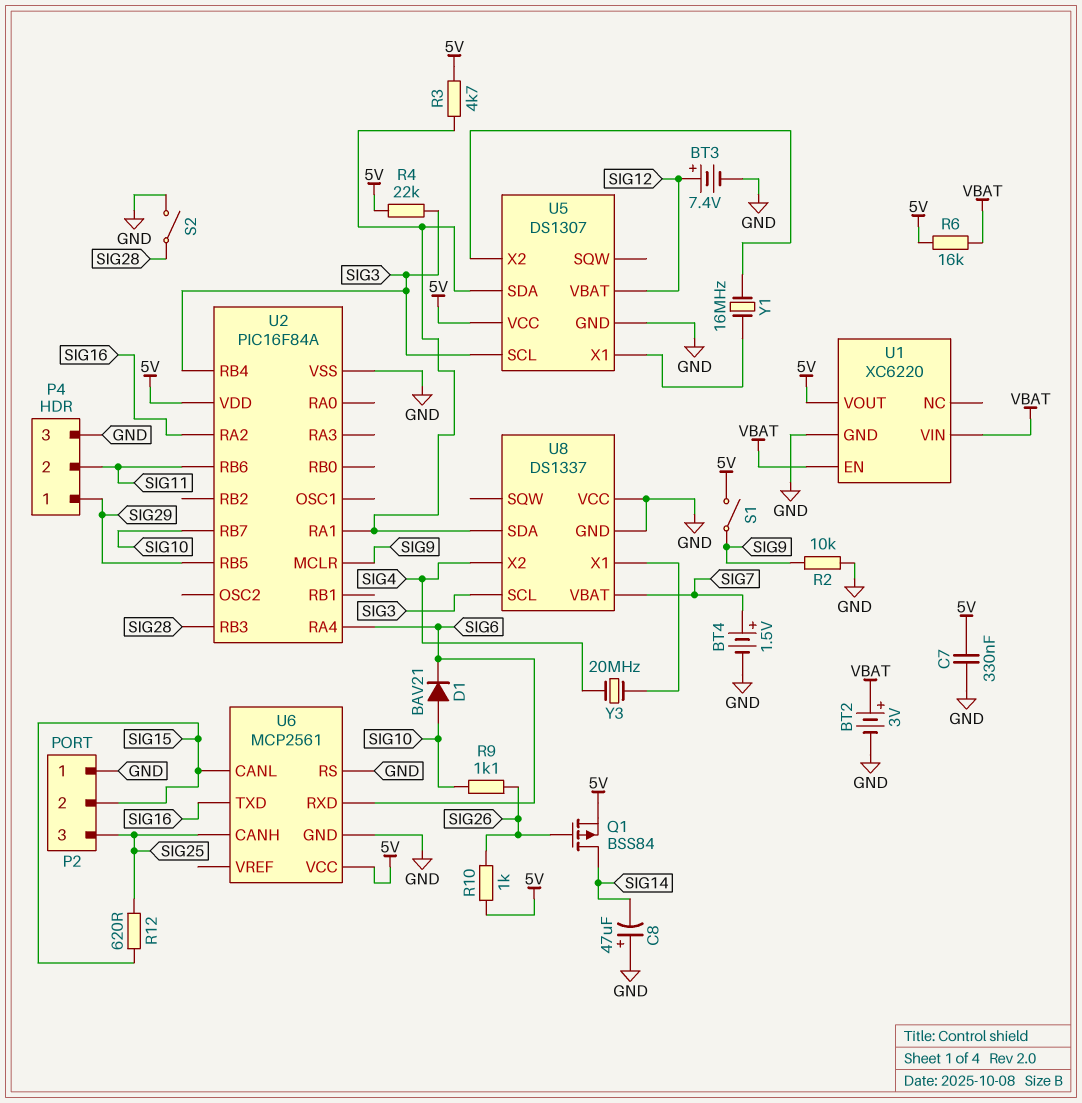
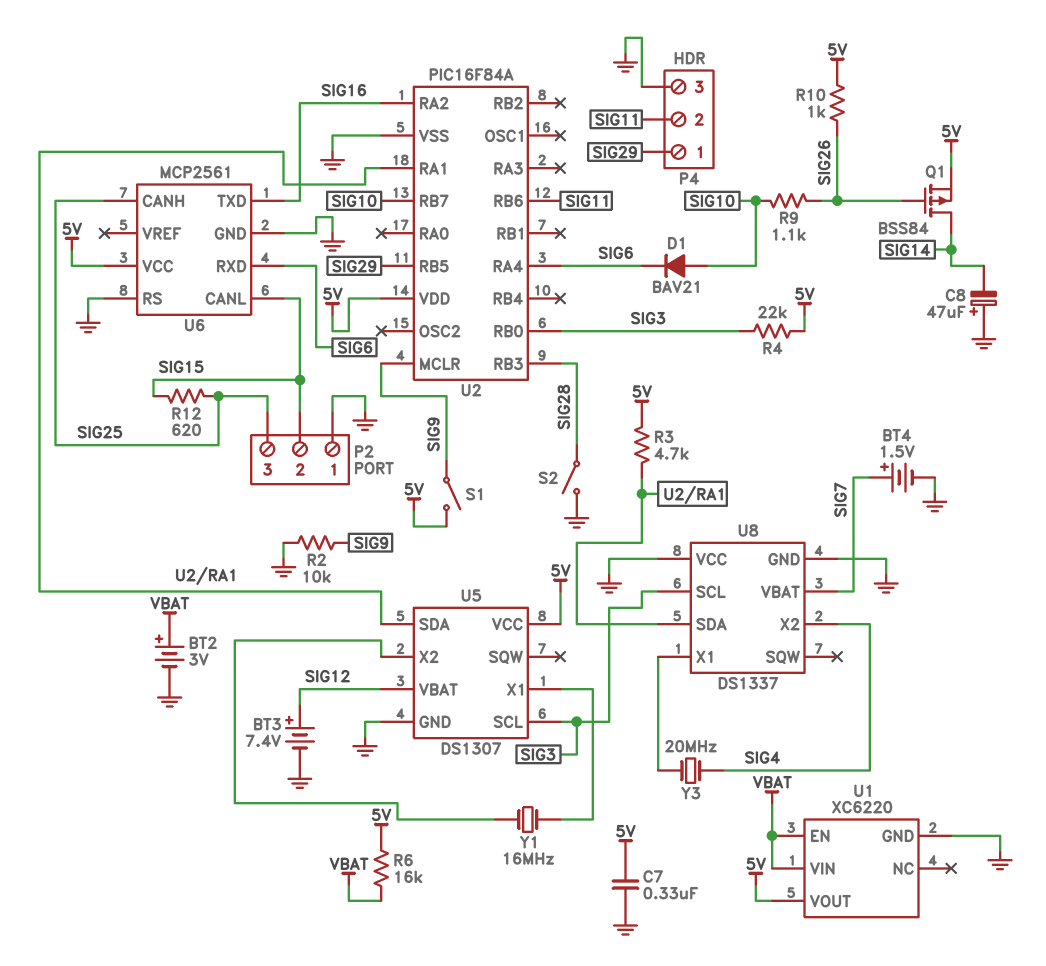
U2 pin RB0: none -> SIG3
U2 pin RB4: SIG3 -> none

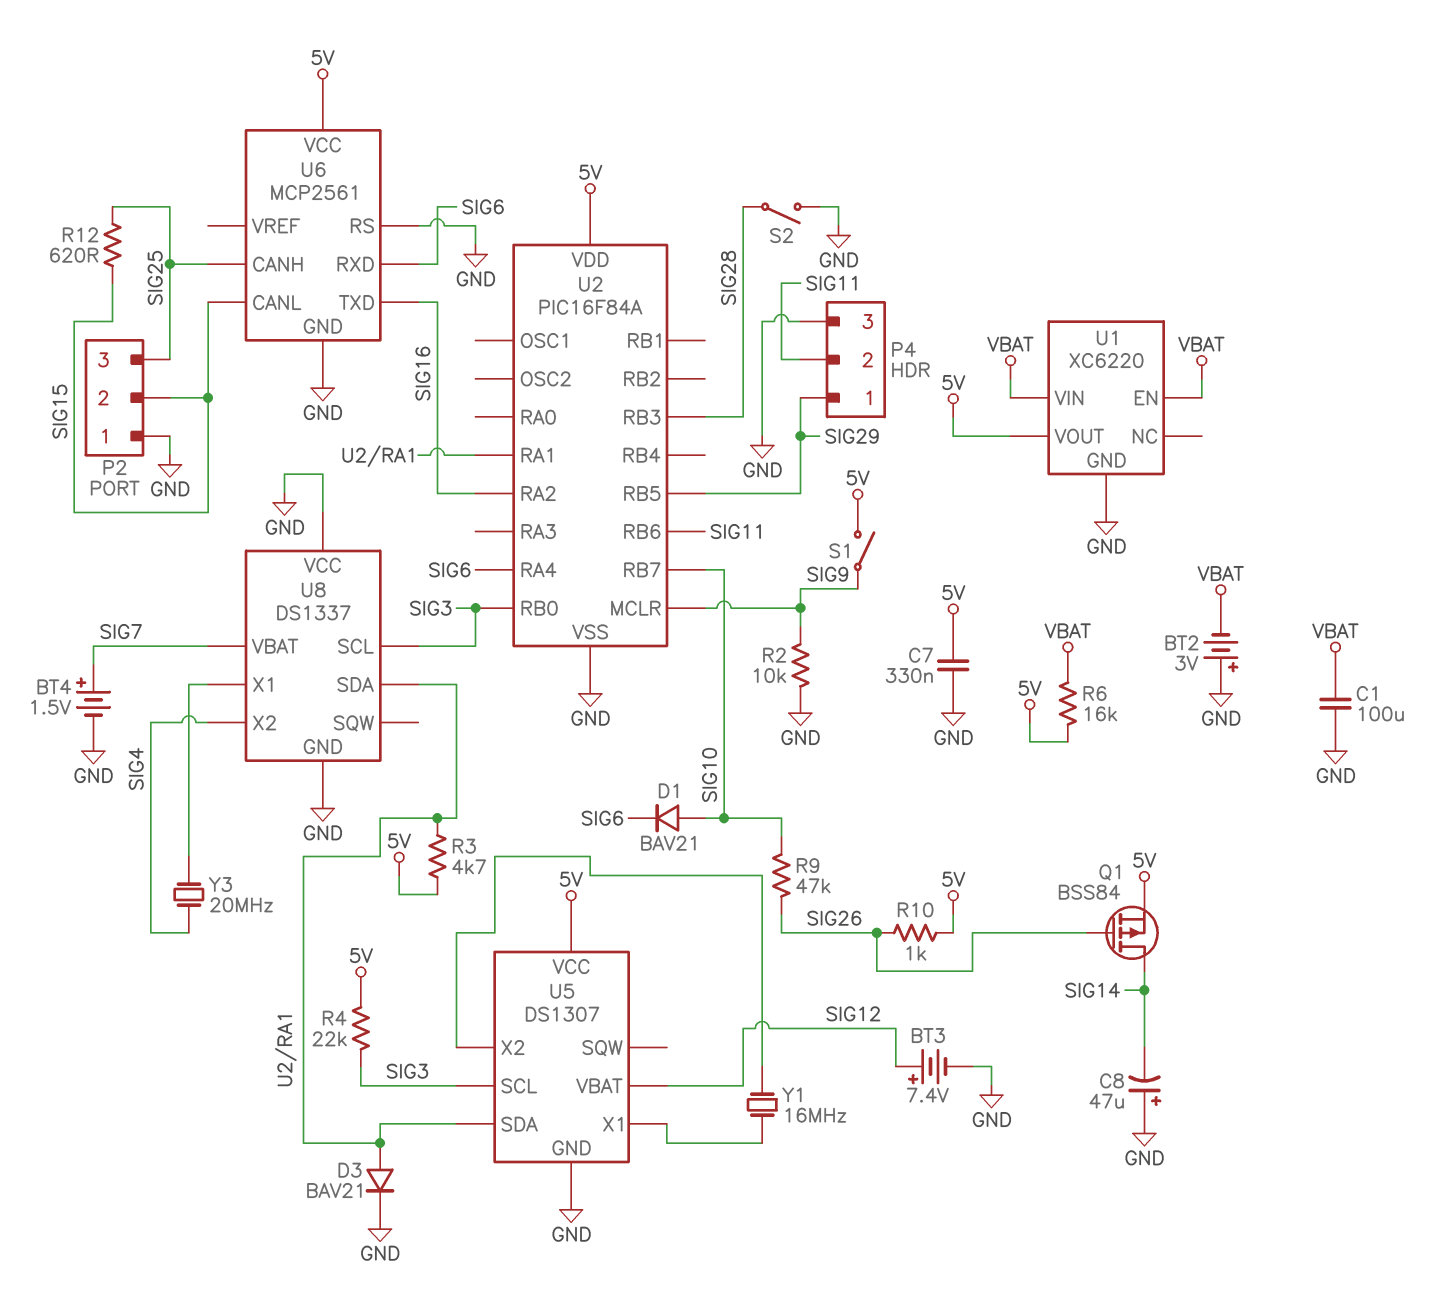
BT2: 3V (plus VBAT, minus GND) -> 3V (plus GND, minus VBAT)
C1: none -> 100uF (GND, VBAT)
D3: none -> diode BAV21 (A U2/RA1, K GND)
R9: 1.1k (SIG10, SIG26) -> 47k (SIG10, SIG26)

